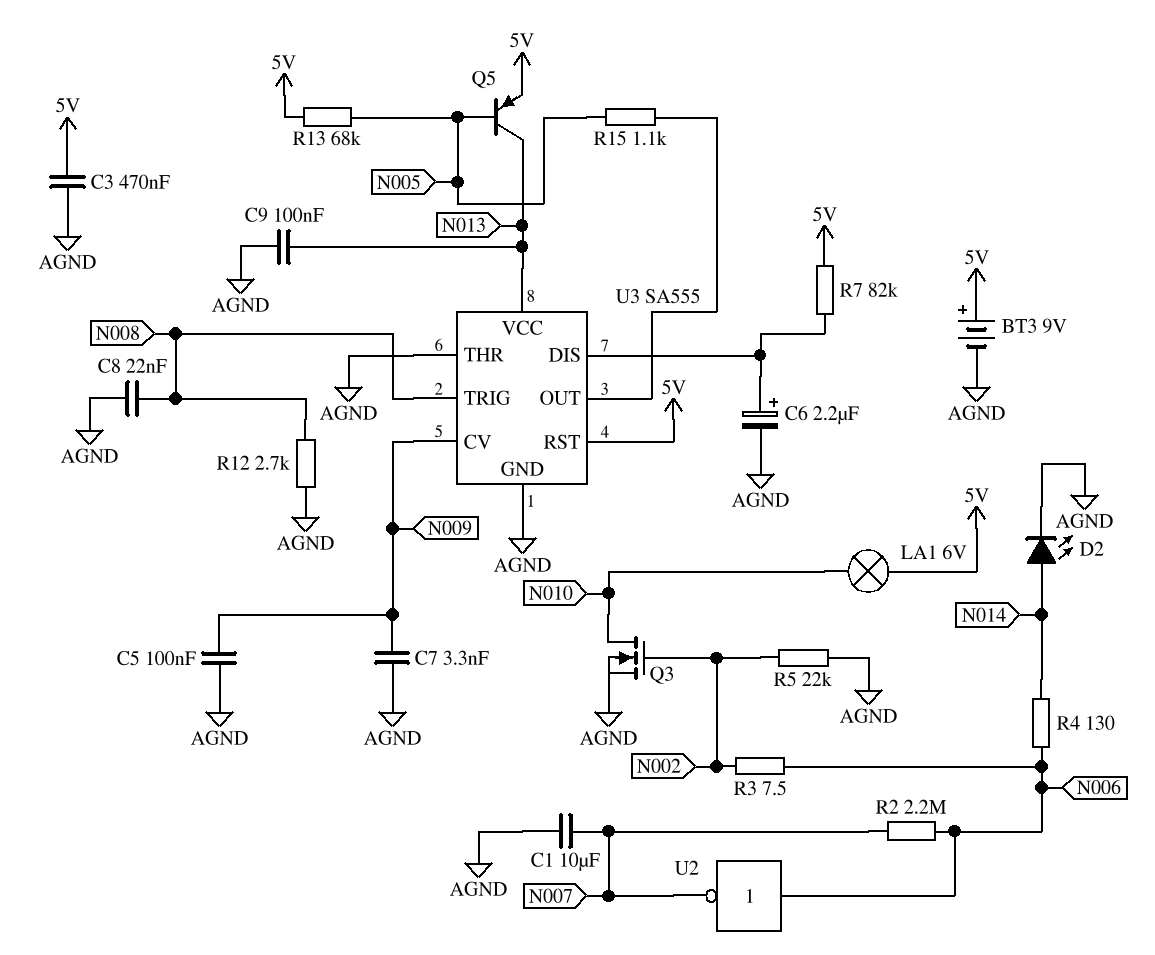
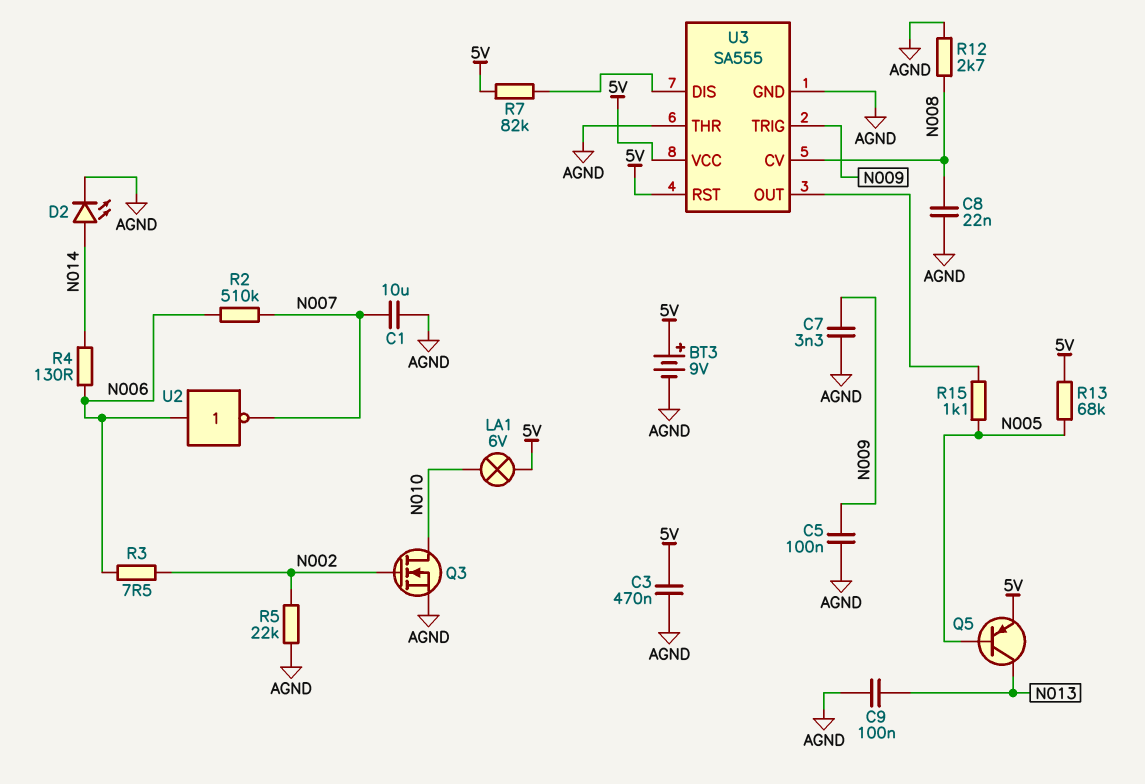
C6: 2.2uF (plus U3/DIS, minus AGND) -> none
R2: 2.2M (N006, N007) -> 510k (N006, N007)
U3 pin CV: N009 -> N008
U3 pin TRIG: N008 -> N009
U3 pin VCC: N013 -> 5V

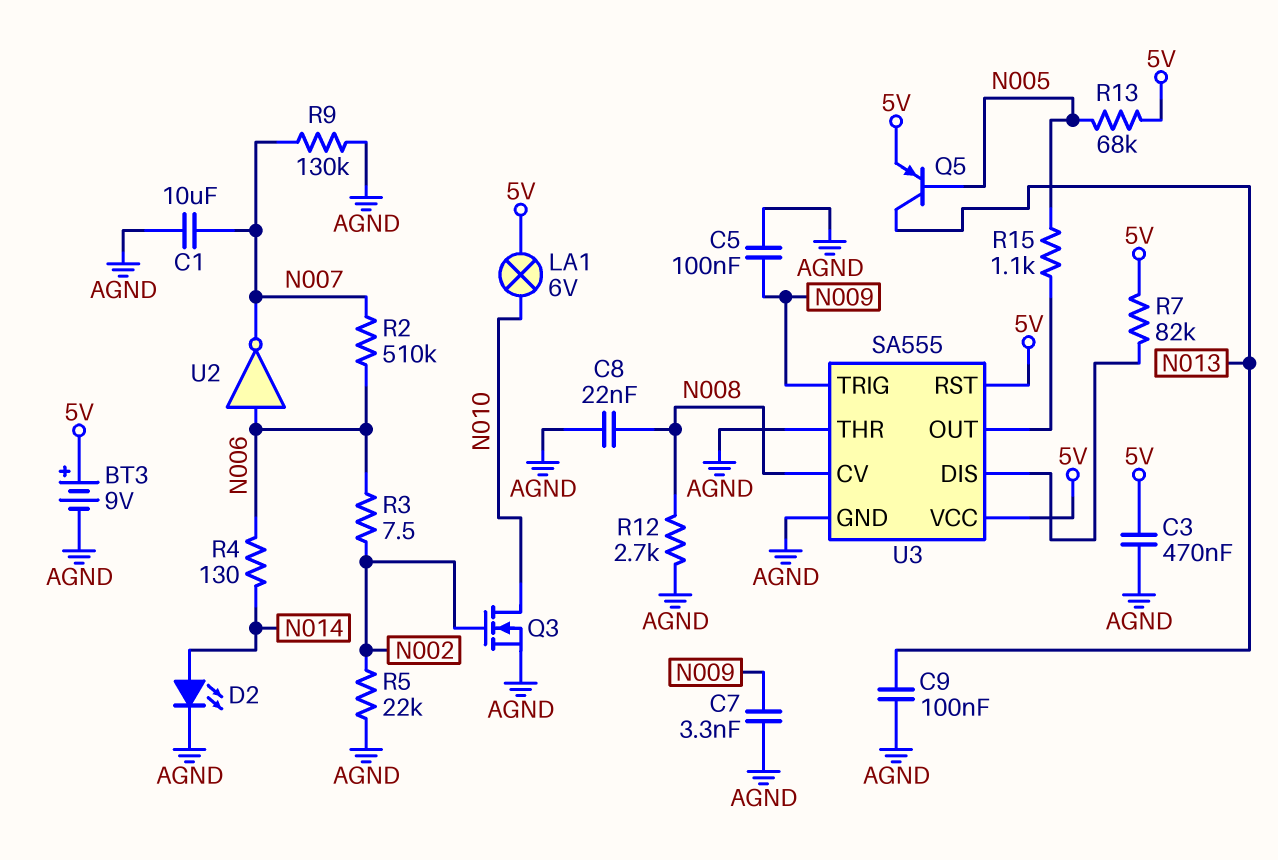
R9: none -> 130k (AGND, N007)

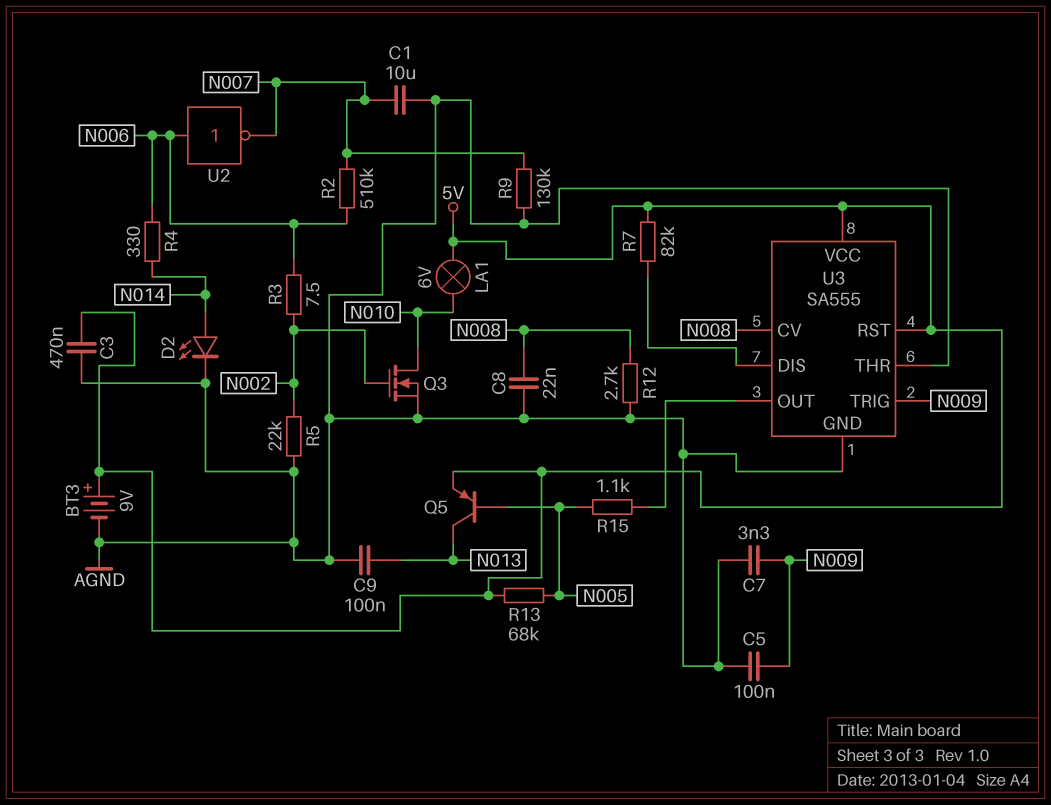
R4: 130 (N006, N014) -> 330 (N006, N014)

